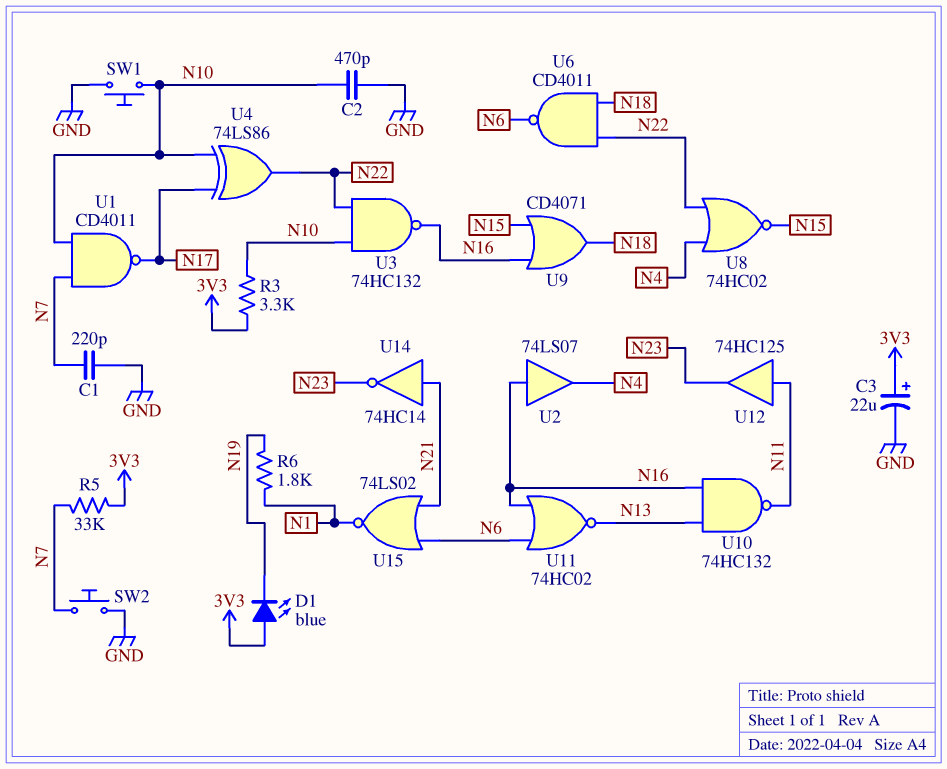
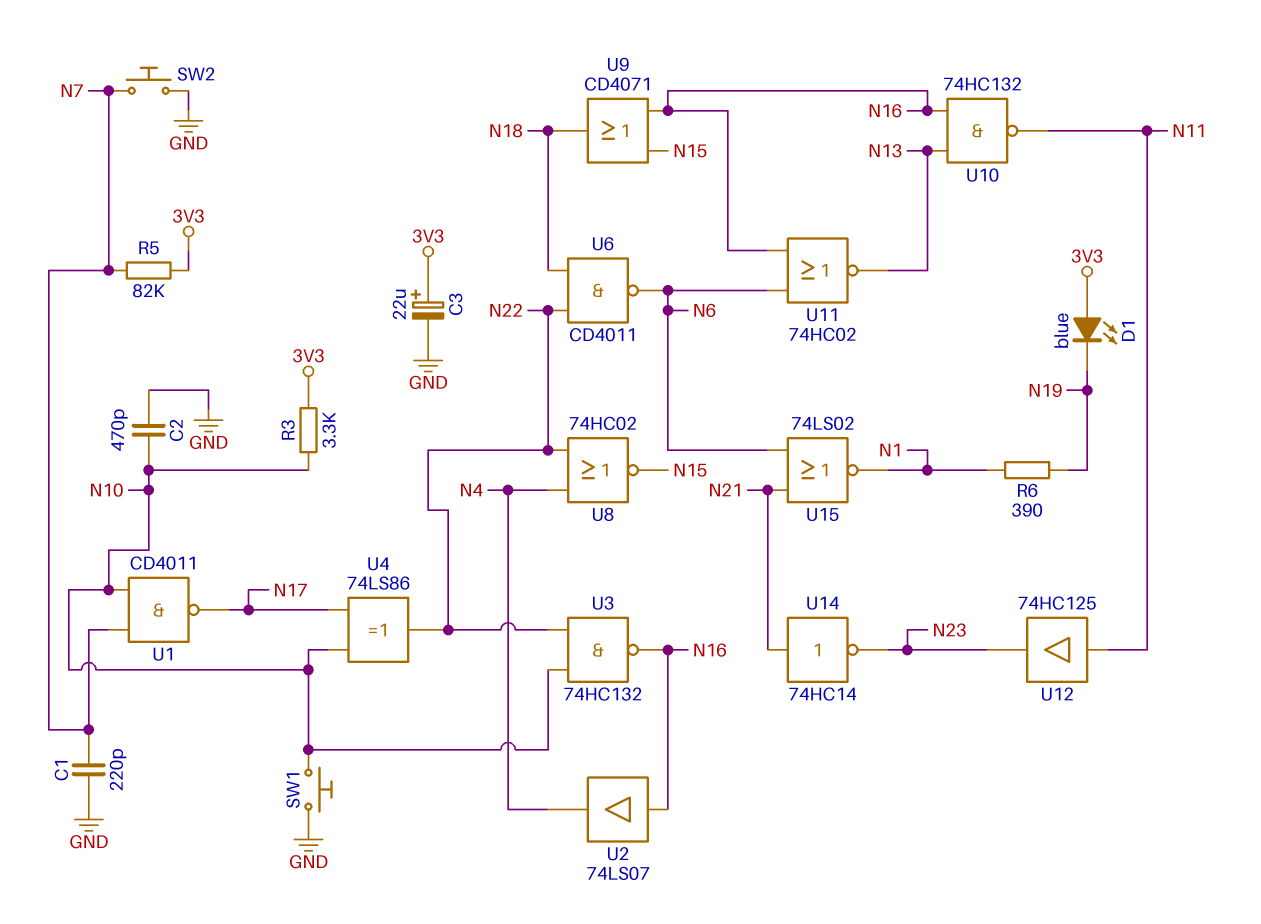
R5: 33k (3V3, N7) -> 82k (3V3, N7)
R6: 1.8k (N1, N19) -> 390 (N1, N19)

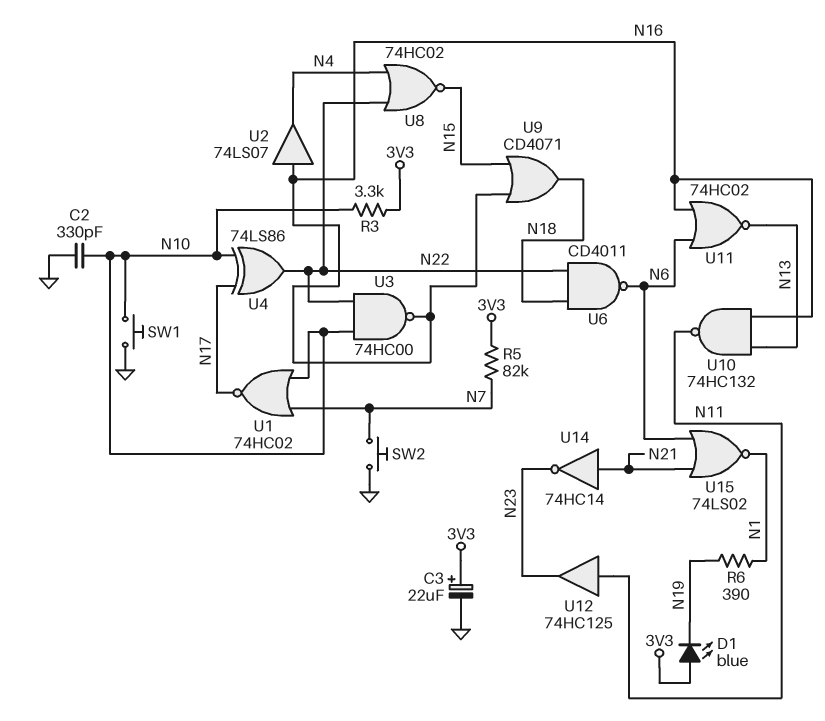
C1: 220pF (GND, N7) -> none
C2: 470pF (GND, N10) -> 330pF (GND, N10)
U1: NAND CD4011 (in N7, in N10, out N17) -> NOR 74HC02 (in N7, in N10, out N17)
U3: NAND 74HC132 (in N10, in N22, out N16) -> NAND 74HC00 (in N10, in N22, out N16)

